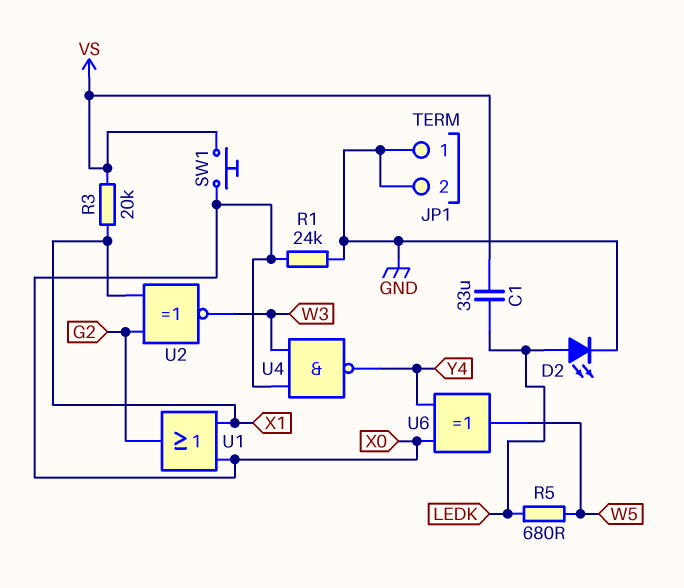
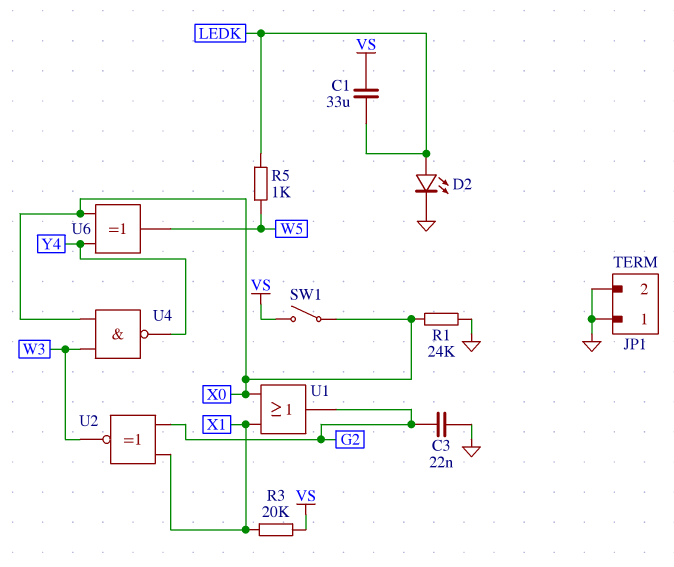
C3: none -> 22nF (G2, GND)
R5: 680 (LEDK, W5) -> 1k (LEDK, W5)
SW1: button (VS, X0) -> switch (VS, X0)

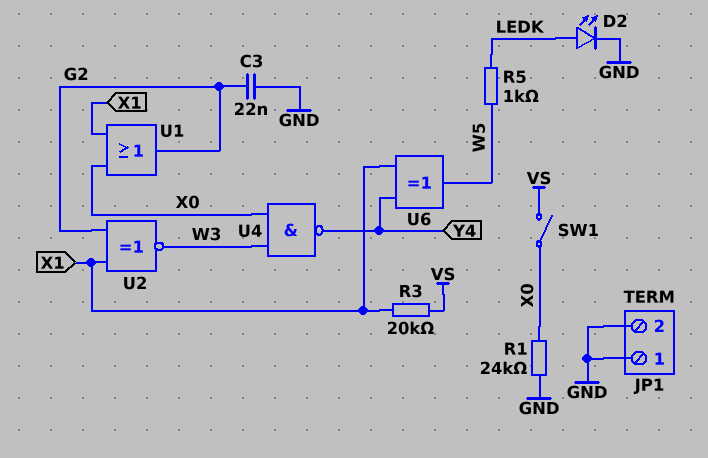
C1: 33uF (LEDK, VS) -> none
U6: XOR (in X0, in Y4, out W5) -> XOR (in X1, in Y4, out W5)

